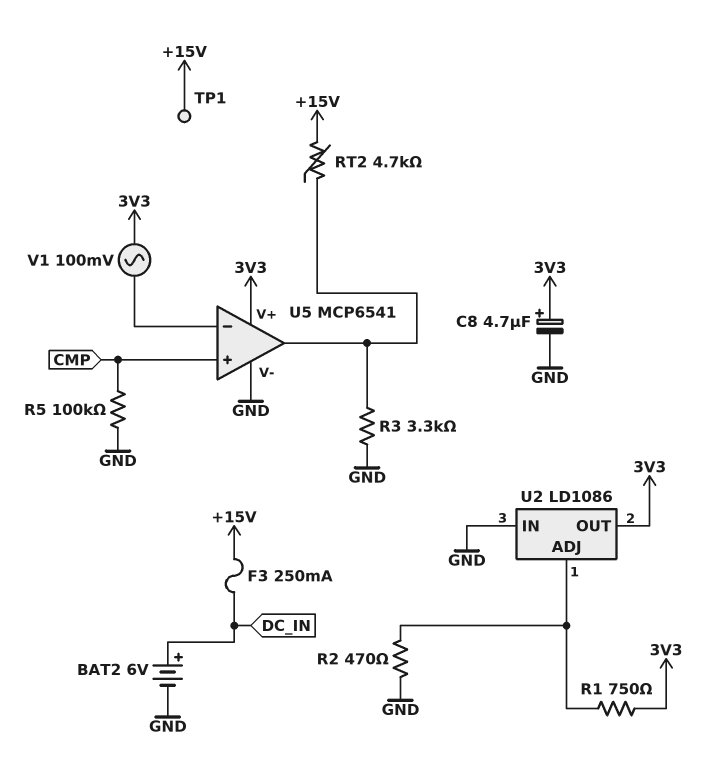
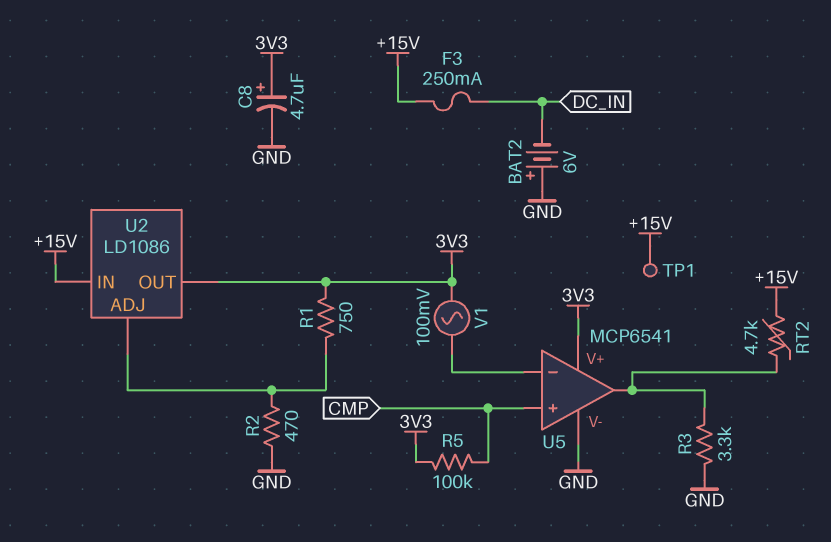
BAT2: 6V (plus DC_IN, minus GND) -> 6V (plus GND, minus DC_IN)
R5: 100k (CMP, GND) -> 100k (3V3, CMP)
U2 pin IN: GND -> +15V

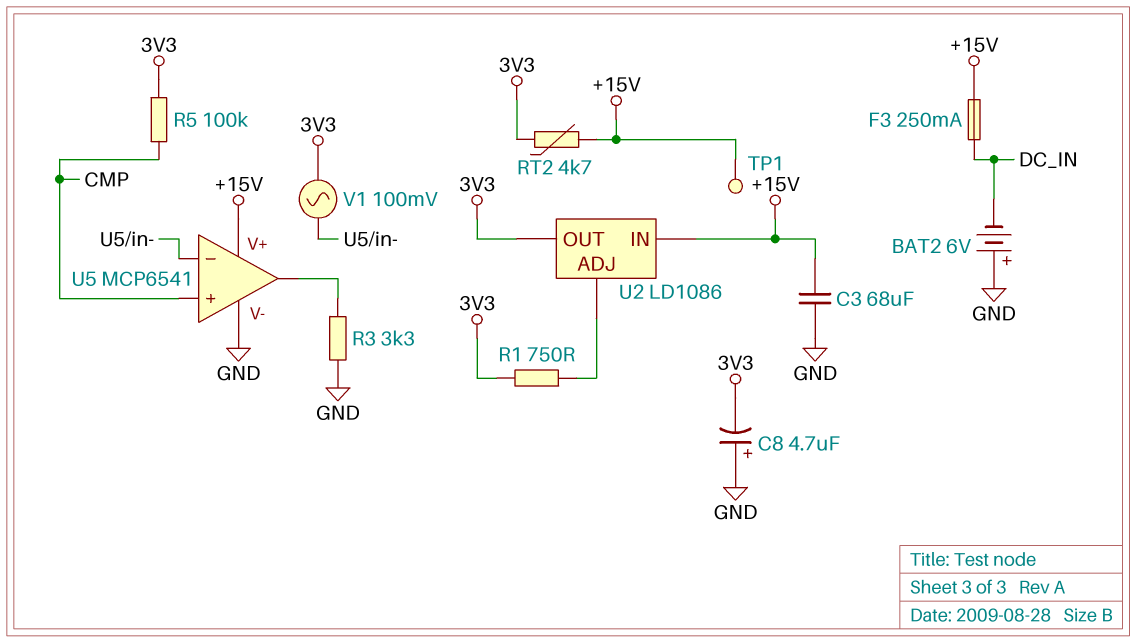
C3: none -> 68uF (+15V, GND)
C8: 4.7uF (plus 3V3, minus GND) -> 4.7uF (plus GND, minus 3V3)
R2: 470 (GND, U2/ADJ) -> none
RT2: 4.7k (+15V, U5/out) -> 4.7k (+15V, 3V3)
U5 pin V+: 3V3 -> +15V

